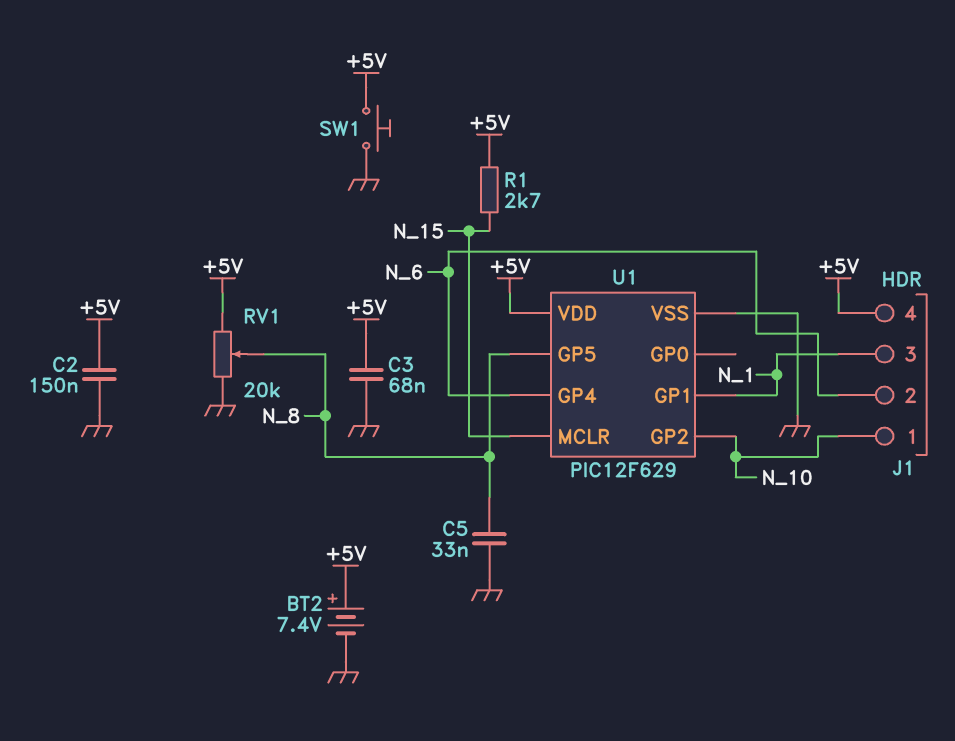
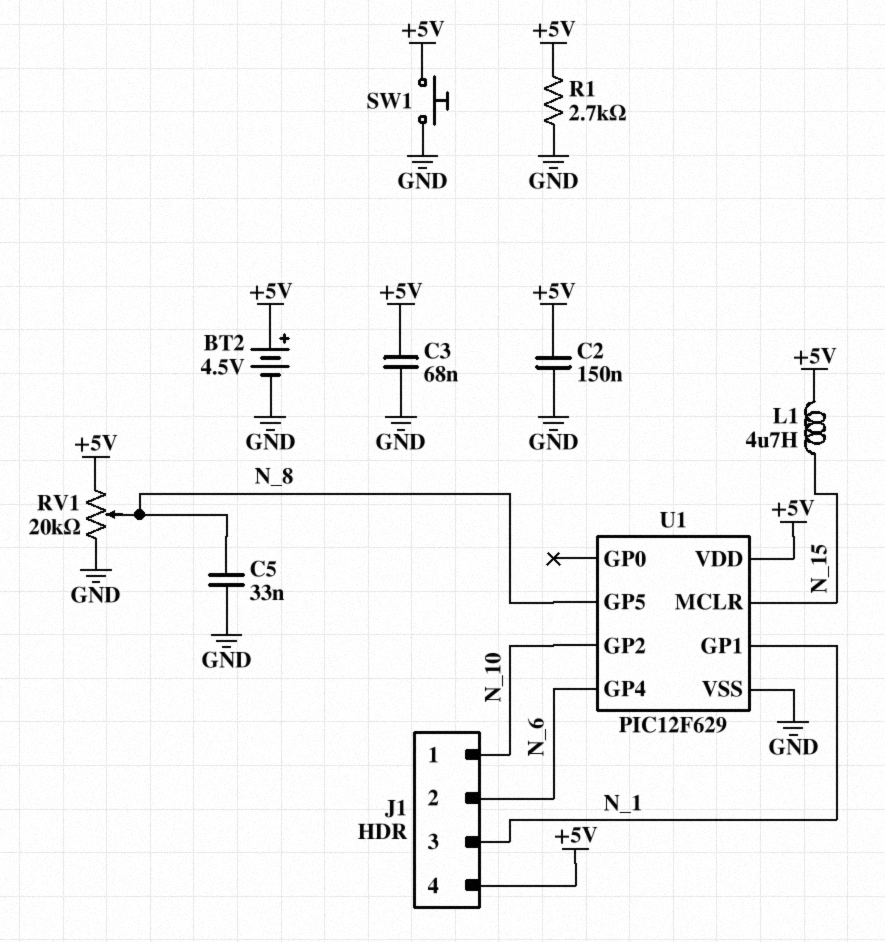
BT2: 7.4V (plus +5V, minus GND) -> 4.5V (plus +5V, minus GND)
L1: none -> 4.7uH (+5V, N_15)
R1: 2.7k (+5V, N_15) -> 2.7k (+5V, GND)

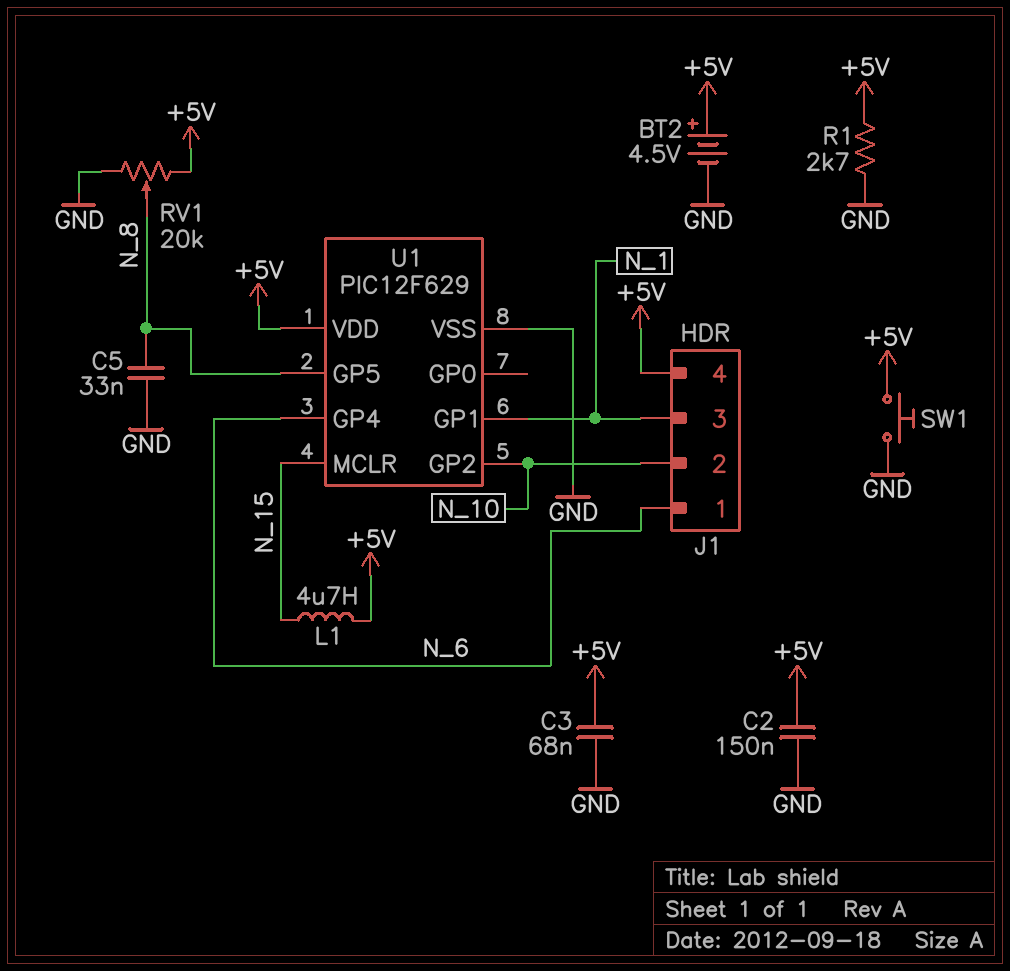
J1 pin 1: N_10 -> N_6
J1 pin 2: N_6 -> N_10

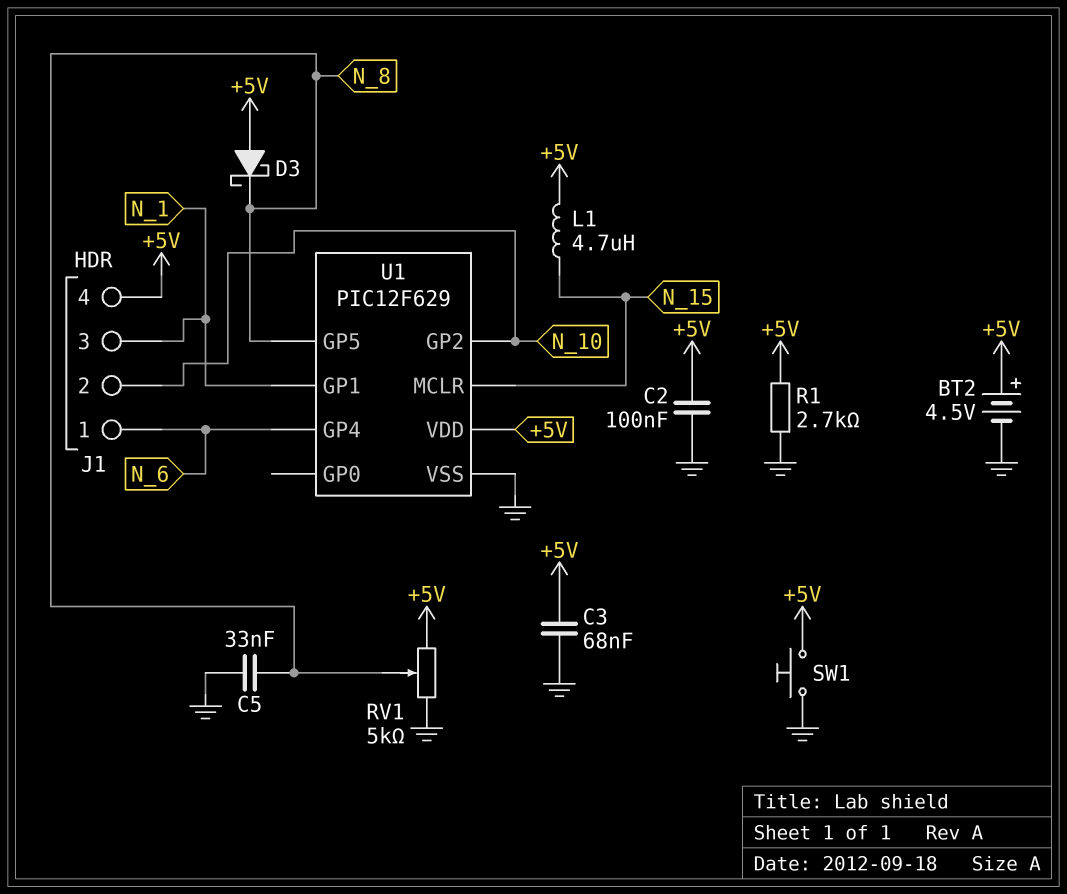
C2: 150nF (+5V, GND) -> 100nF (+5V, GND)
D3: none -> schottky (A +5V, K N_8)
RV1: 20k (+5V, GND, wiper N_8) -> 5k (+5V, GND, wiper N_8)

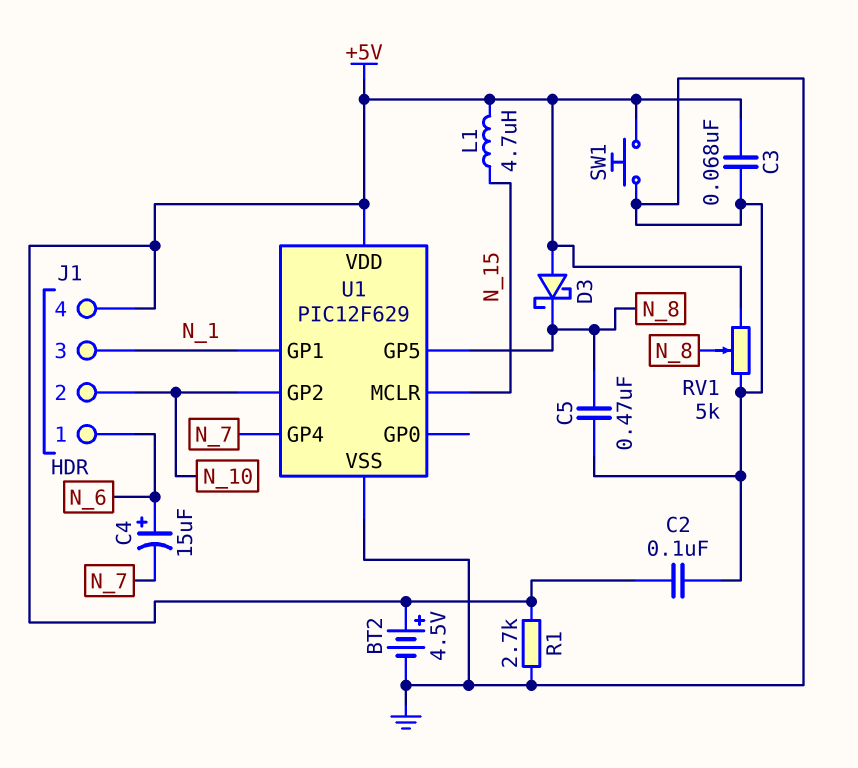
C4: none -> 15uF (plus N_6, minus N_7)
C5: 33nF (GND, N_8) -> 470nF (GND, N_8)
U1 pin GP4: N_6 -> N_7

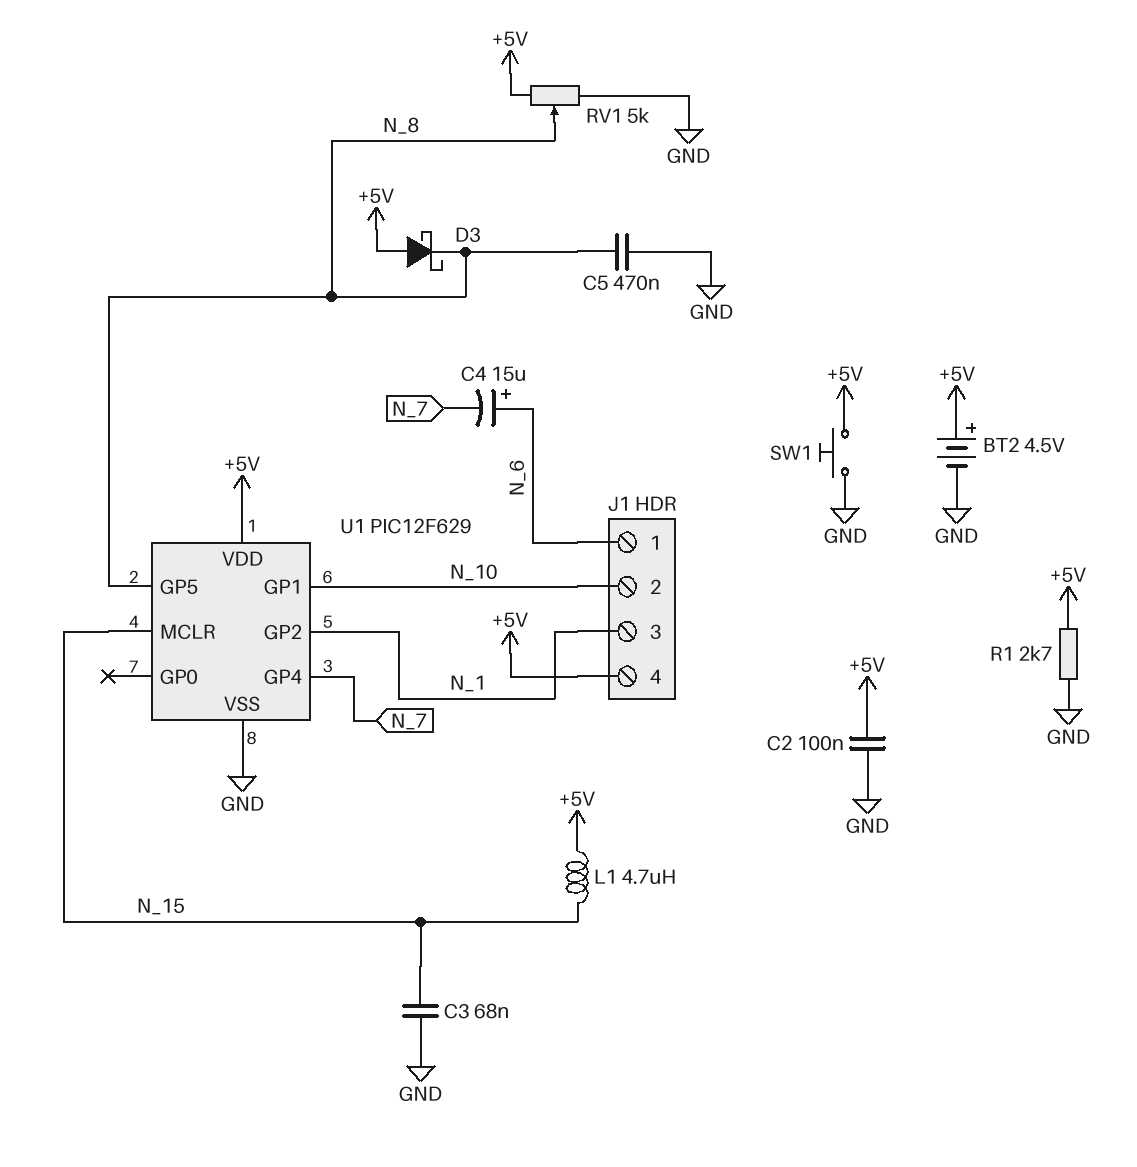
C3: 68nF (+5V, GND) -> 68nF (GND, N_15)
U1 pin GP1: N_1 -> N_10
U1 pin GP2: N_10 -> N_1

